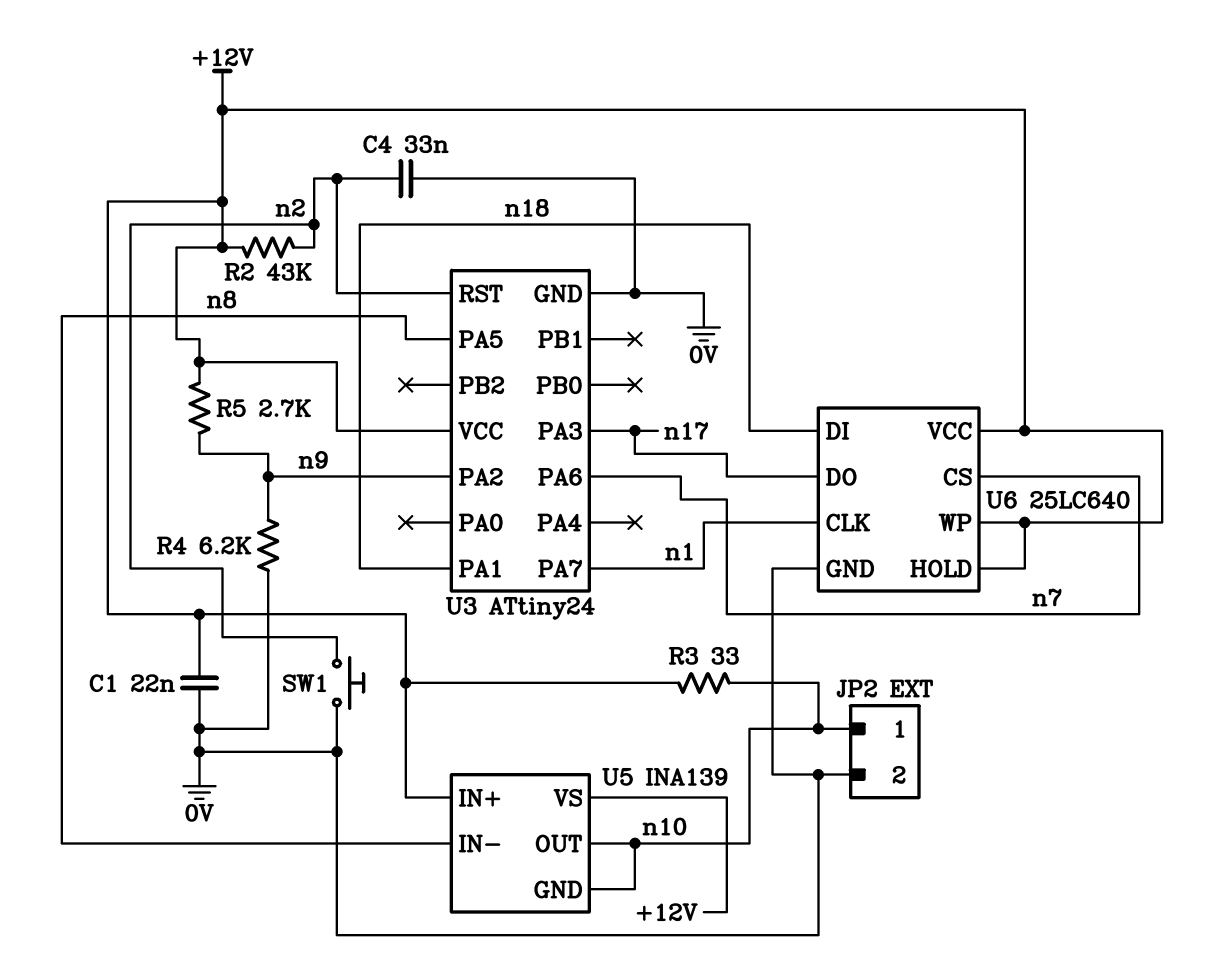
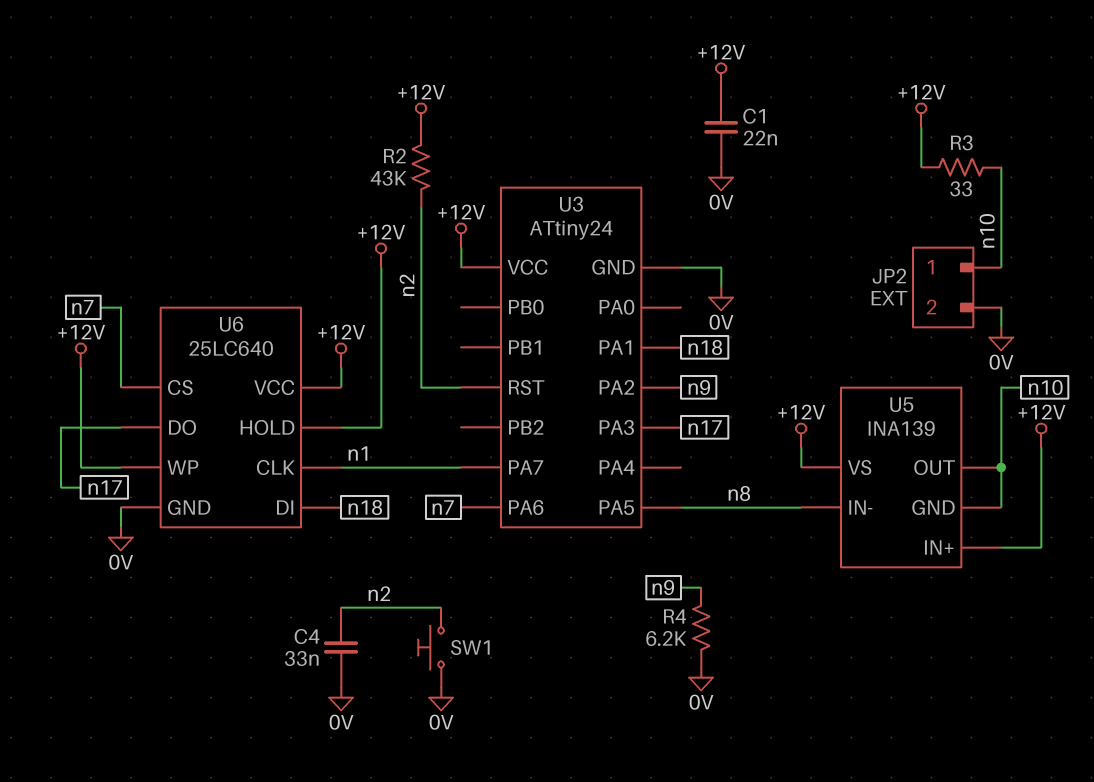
R5: 2.7k (+12V, n9) -> none

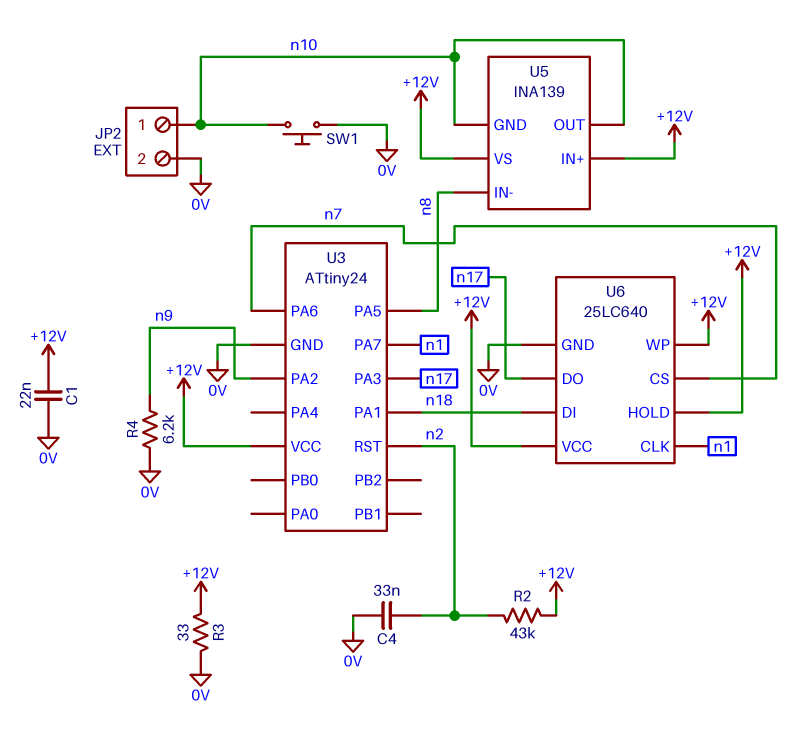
R3: 33 (+12V, n10) -> 33 (+12V, 0V)
SW1: button (0V, n2) -> button (0V, n10)

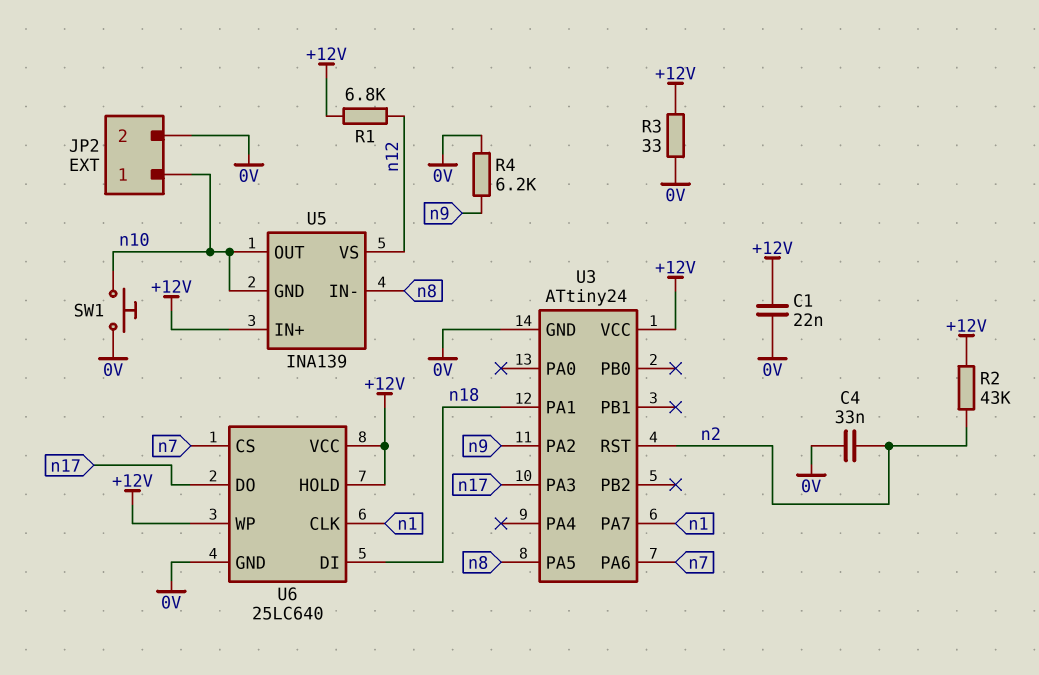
R1: none -> 6.8k (+12V, n12)
U5 pin VS: +12V -> n12

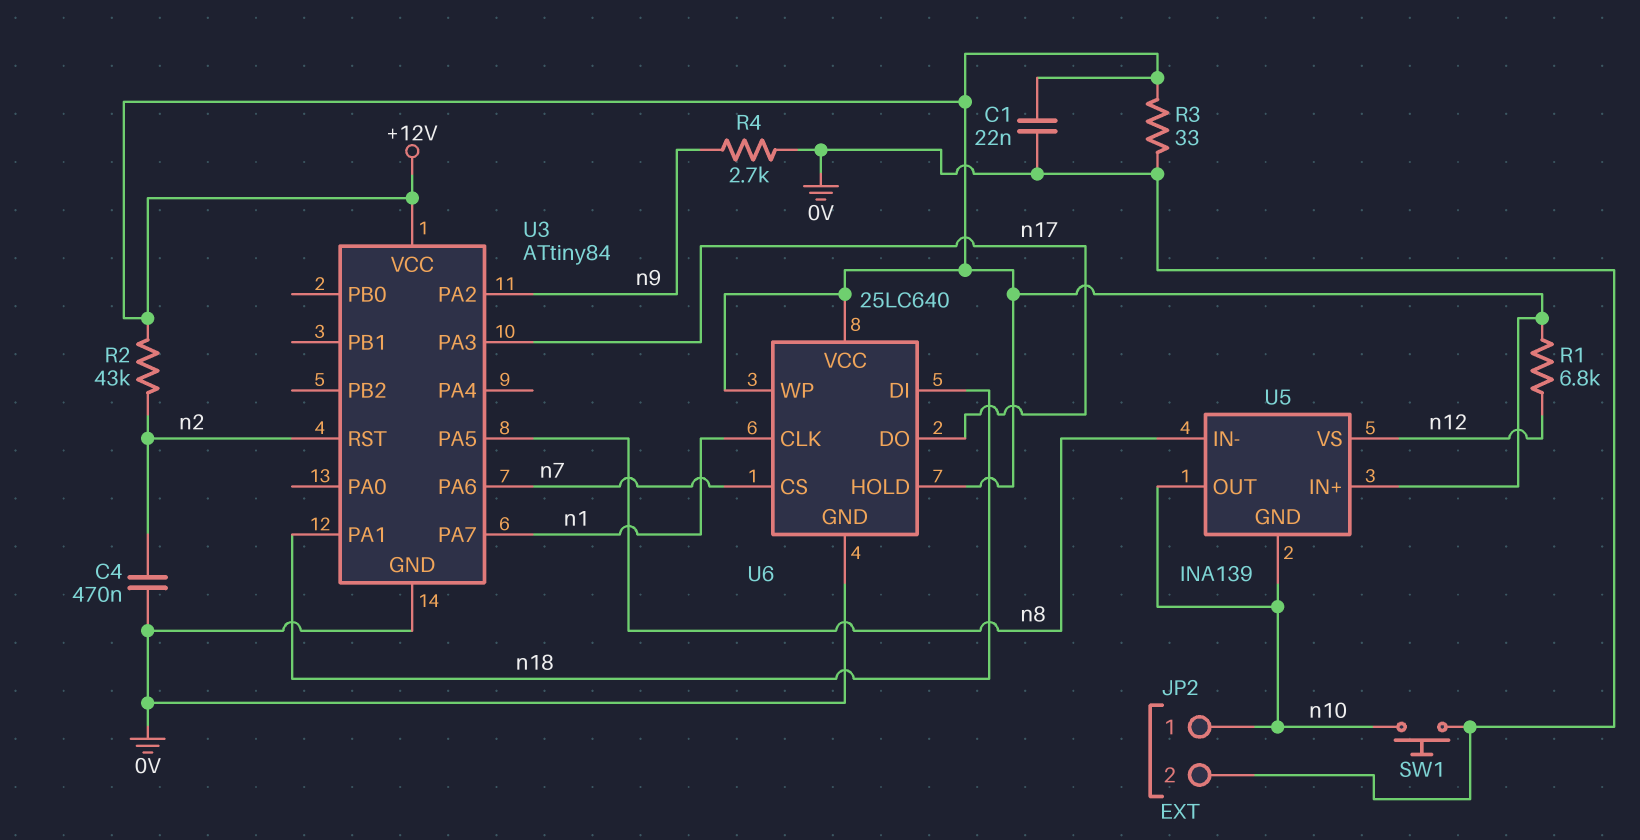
C4: 33nF (0V, n2) -> 470nF (0V, n2)
R4: 6.2k (0V, n9) -> 2.7k (0V, n9)
U3: ATtiny24 -> ATtiny84

